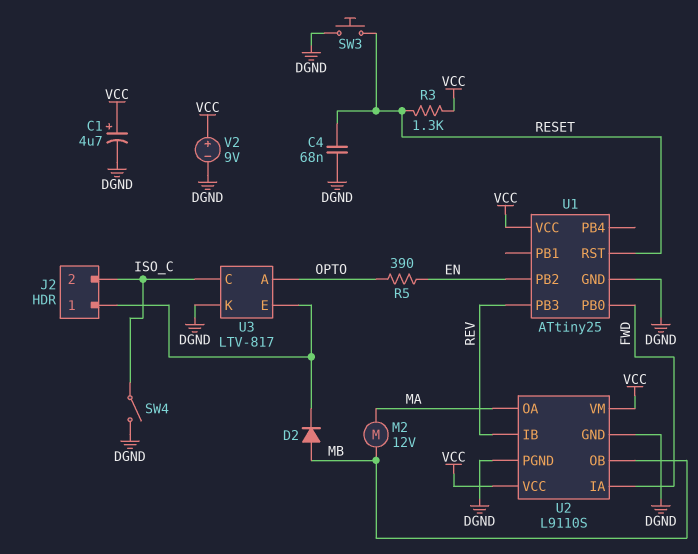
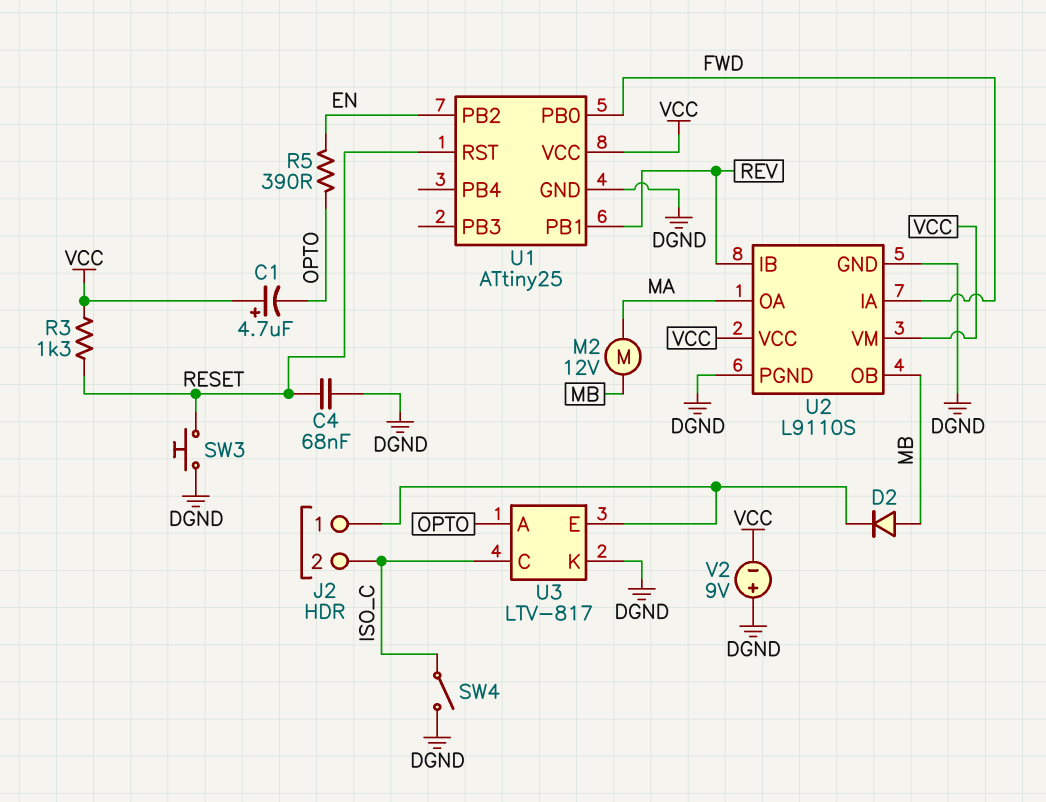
C1: 4.7uF (plus VCC, minus DGND) -> 4.7uF (plus VCC, minus OPTO)
U1 pin PB1: none -> REV
U1 pin PB3: REV -> none
V2: 9V (plus VCC, minus DGND) -> 9V (plus DGND, minus VCC)

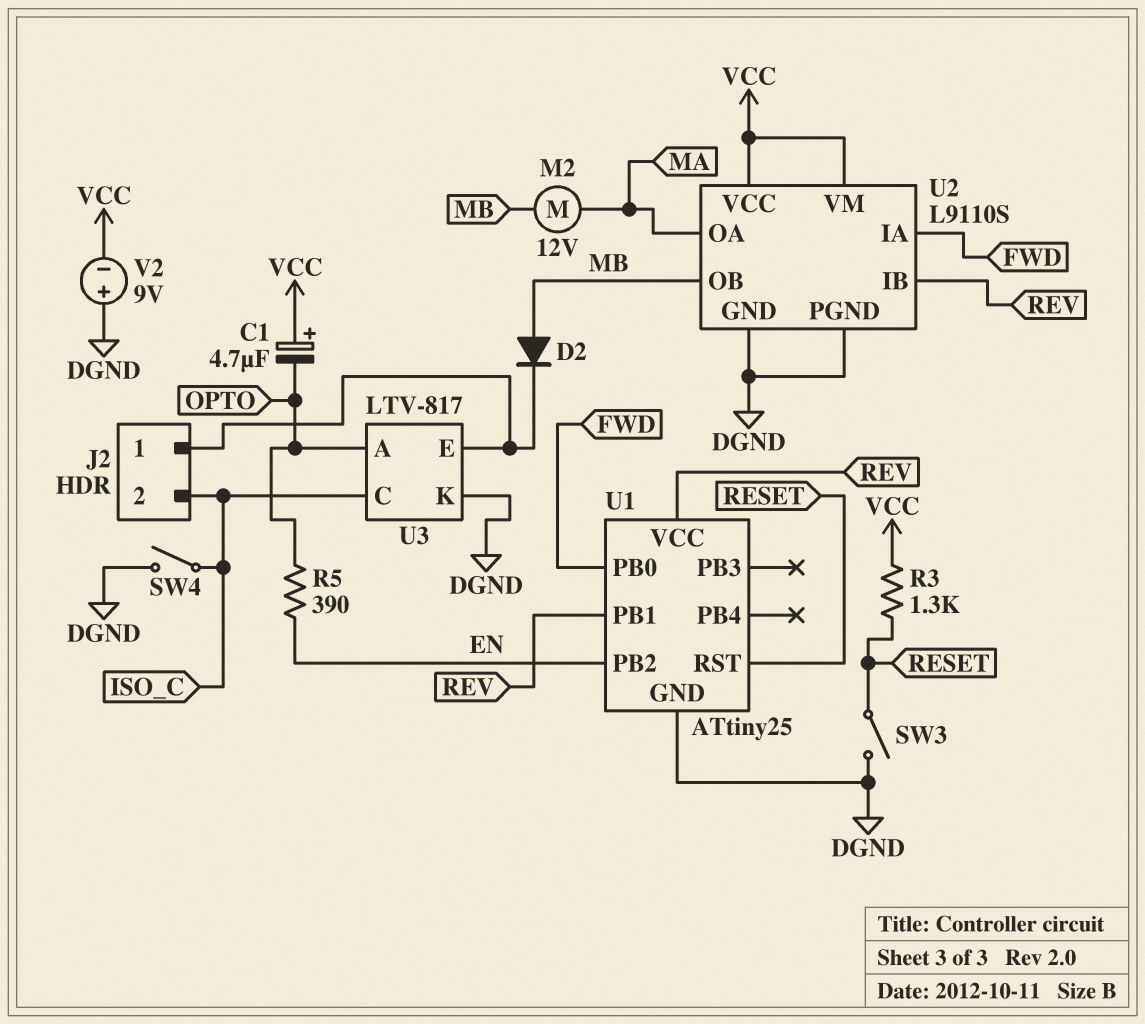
C4: 68nF (DGND, RESET) -> none
SW3: button (DGND, RESET) -> switch (DGND, RESET)
U1 pin VCC: VCC -> REV

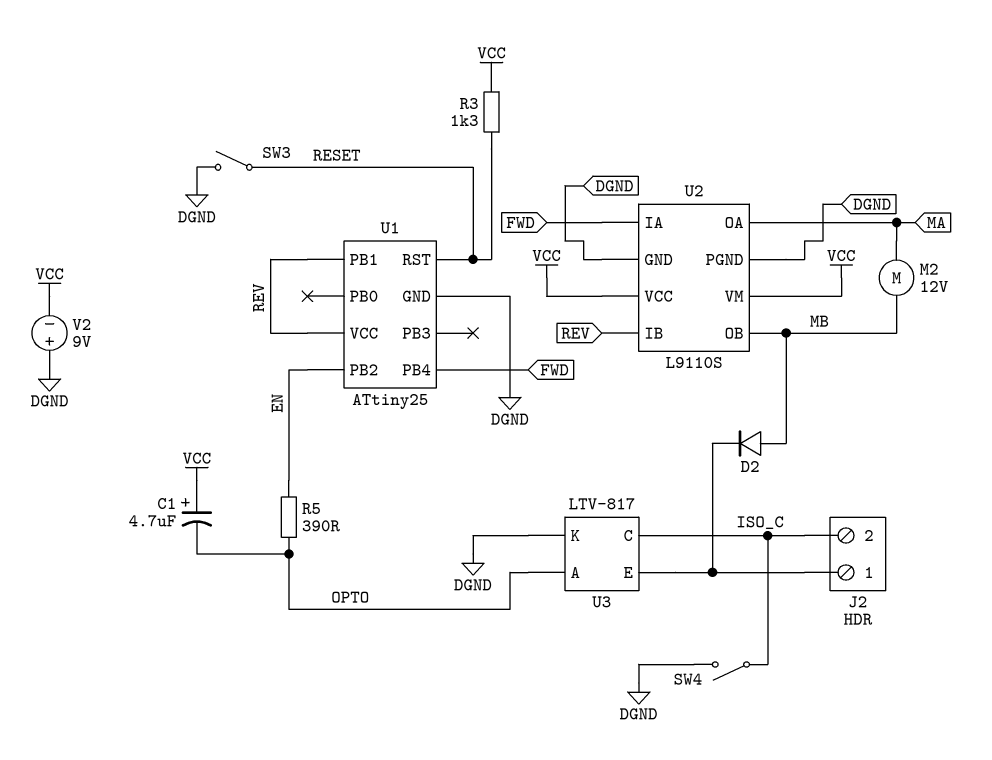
U1 pin PB0: FWD -> none
U1 pin PB4: none -> FWD

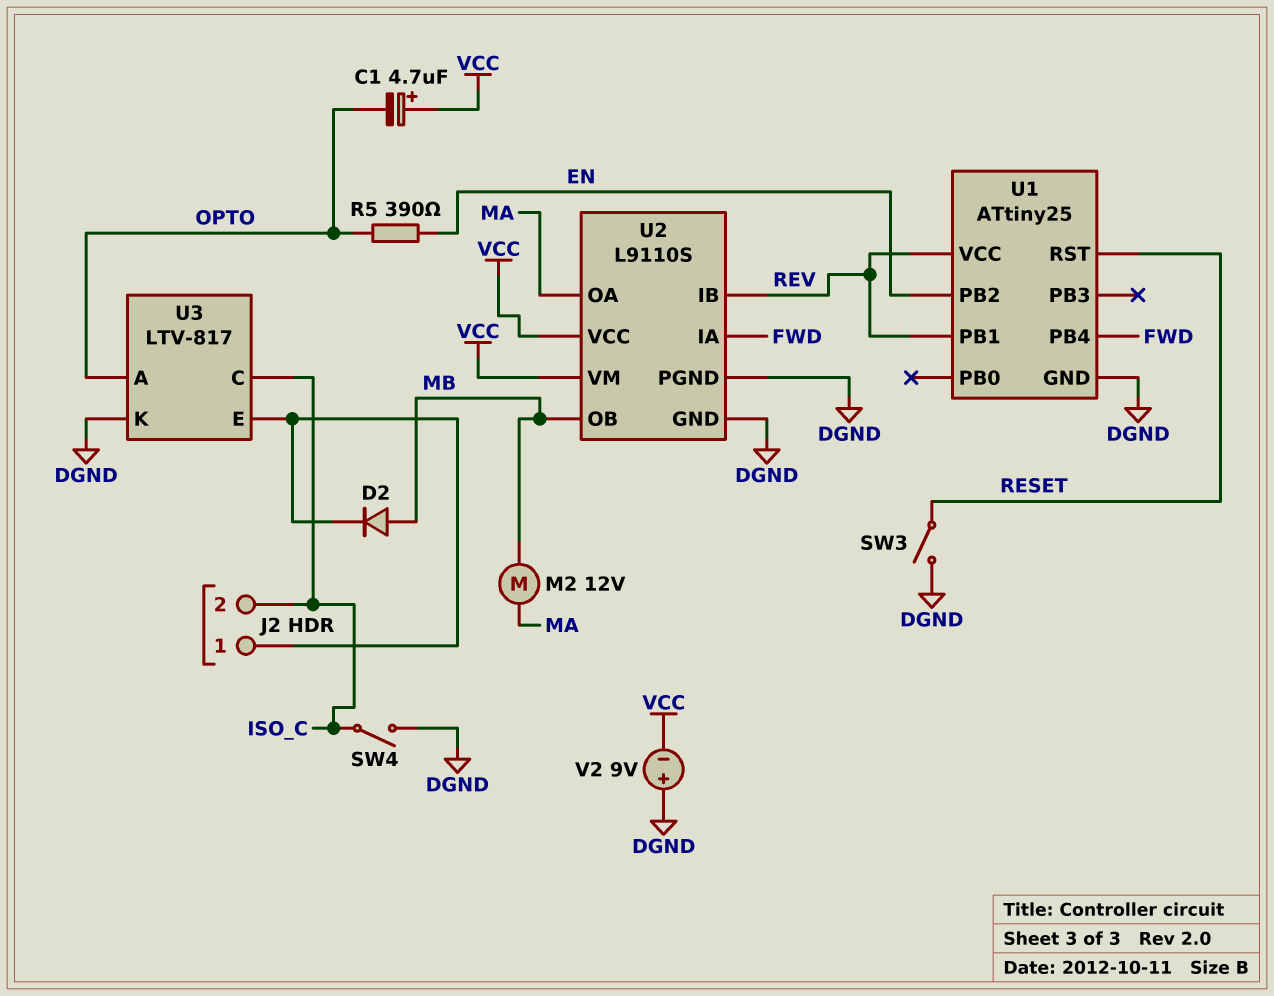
R3: 1.3k (RESET, VCC) -> none

